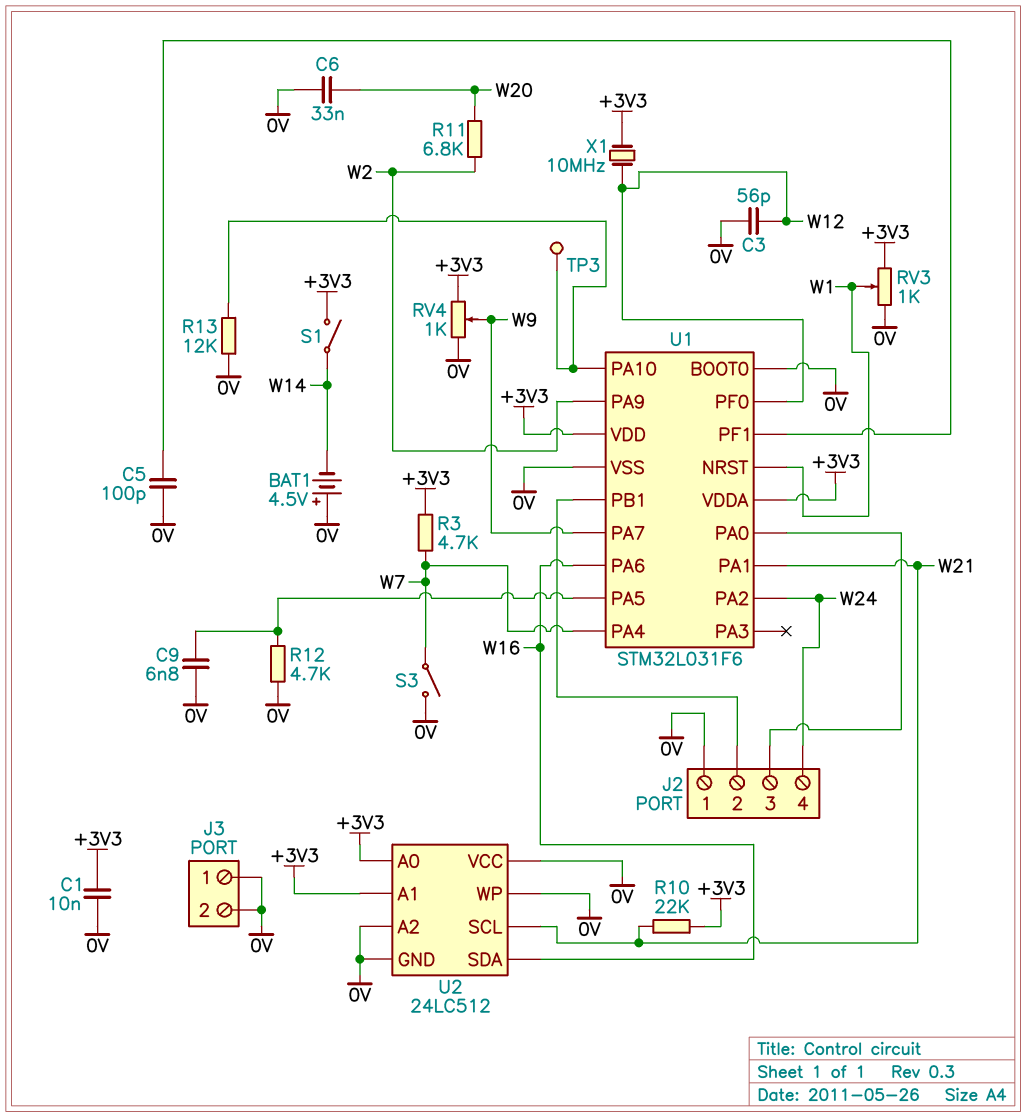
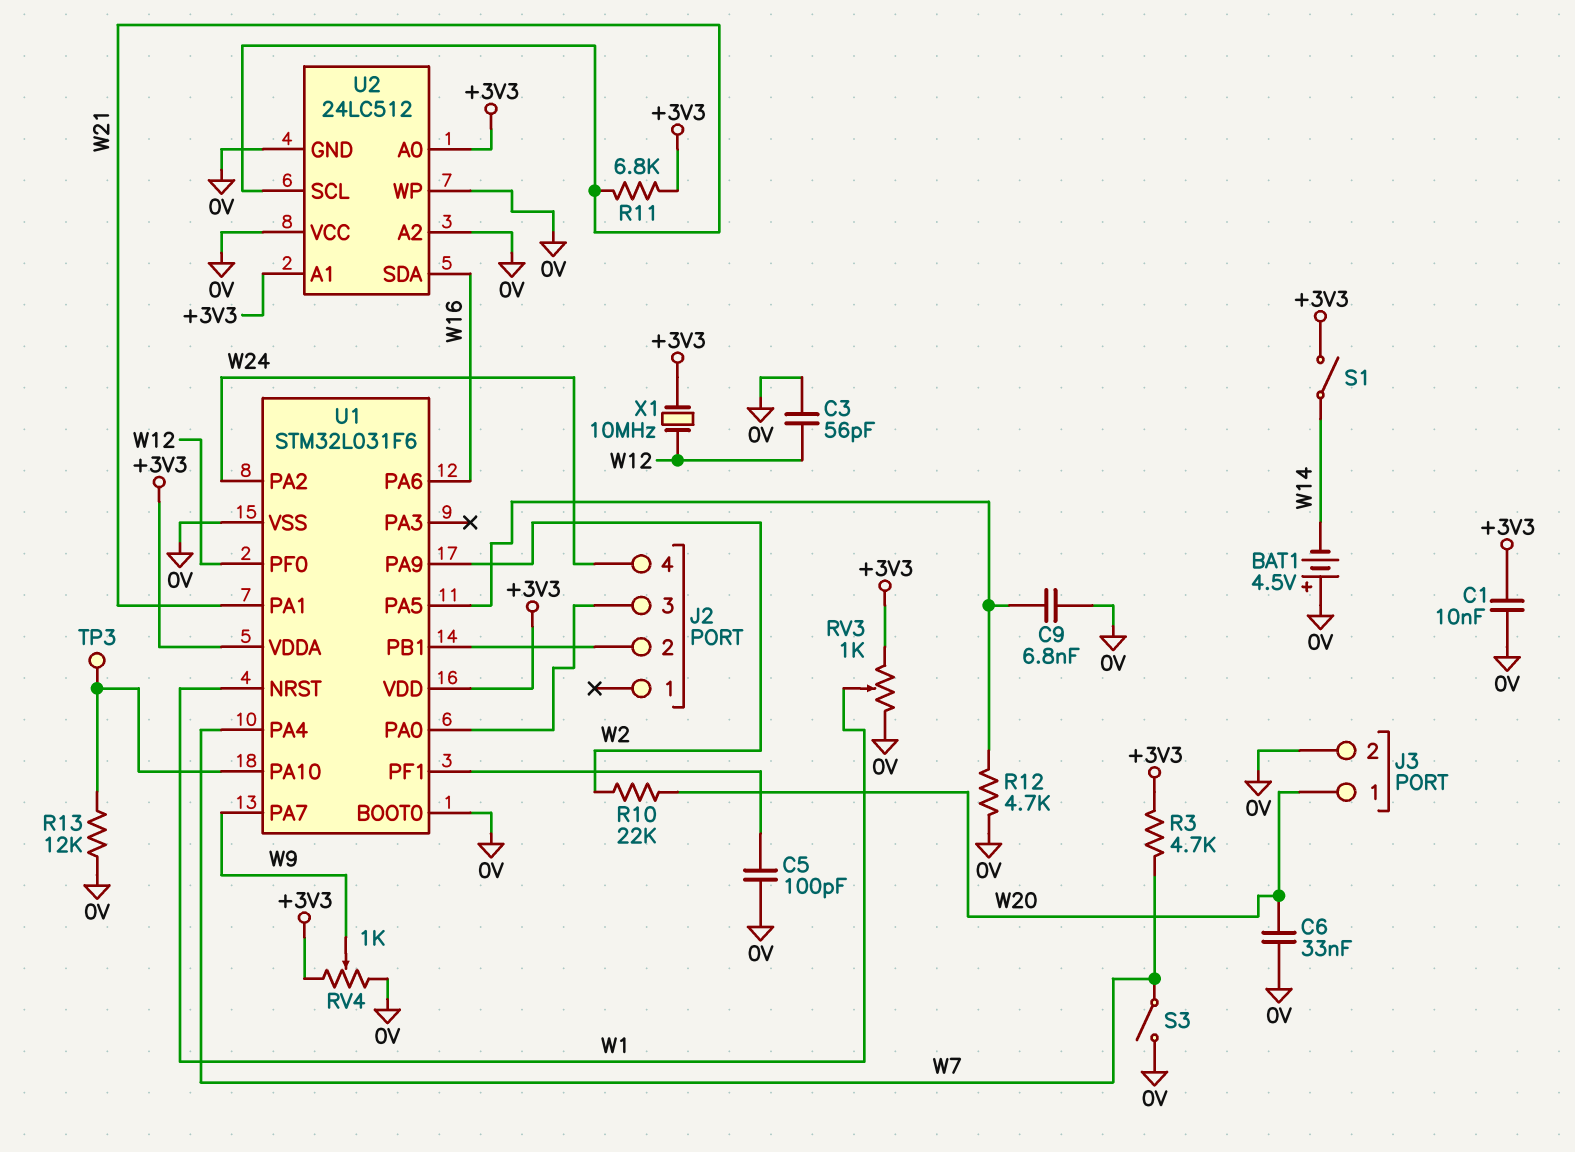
J2 pin 1: 0V -> none
J3 pin 1: 0V -> W20
R10: 22k (+3V3, W21) -> 22k (W2, W20)
R11: 6.8k (W2, W20) -> 6.8k (+3V3, W21)

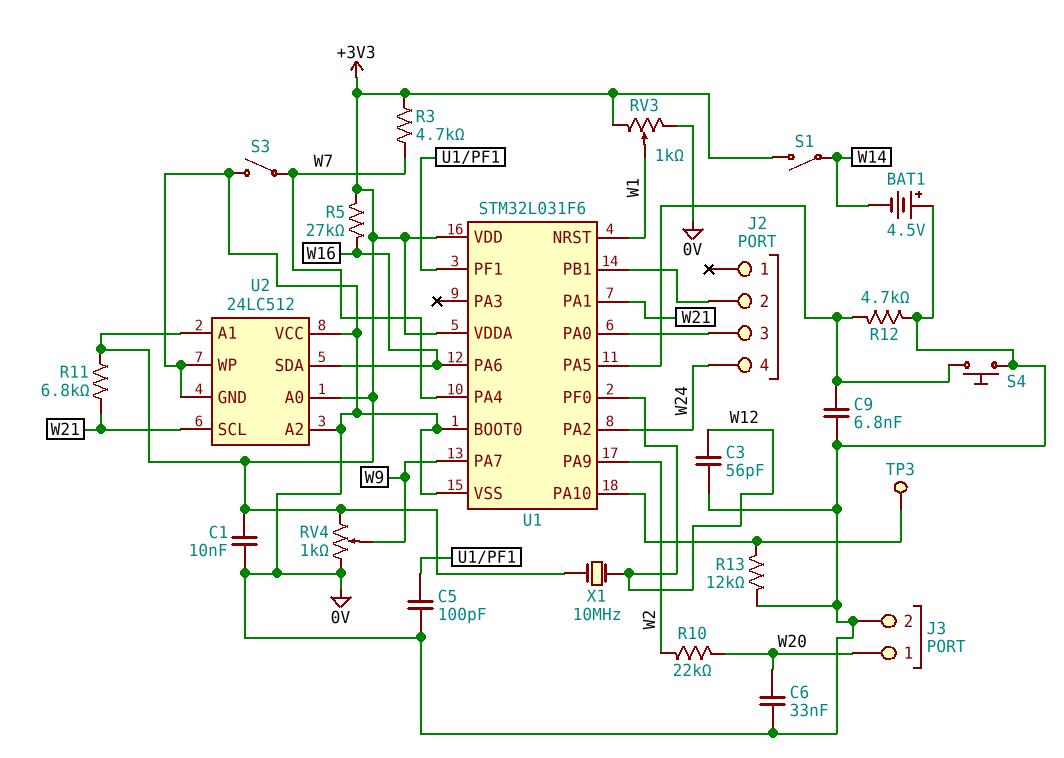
R5: none -> 27k (+3V3, W16)
S4: none -> button (0V, U1/PA5)

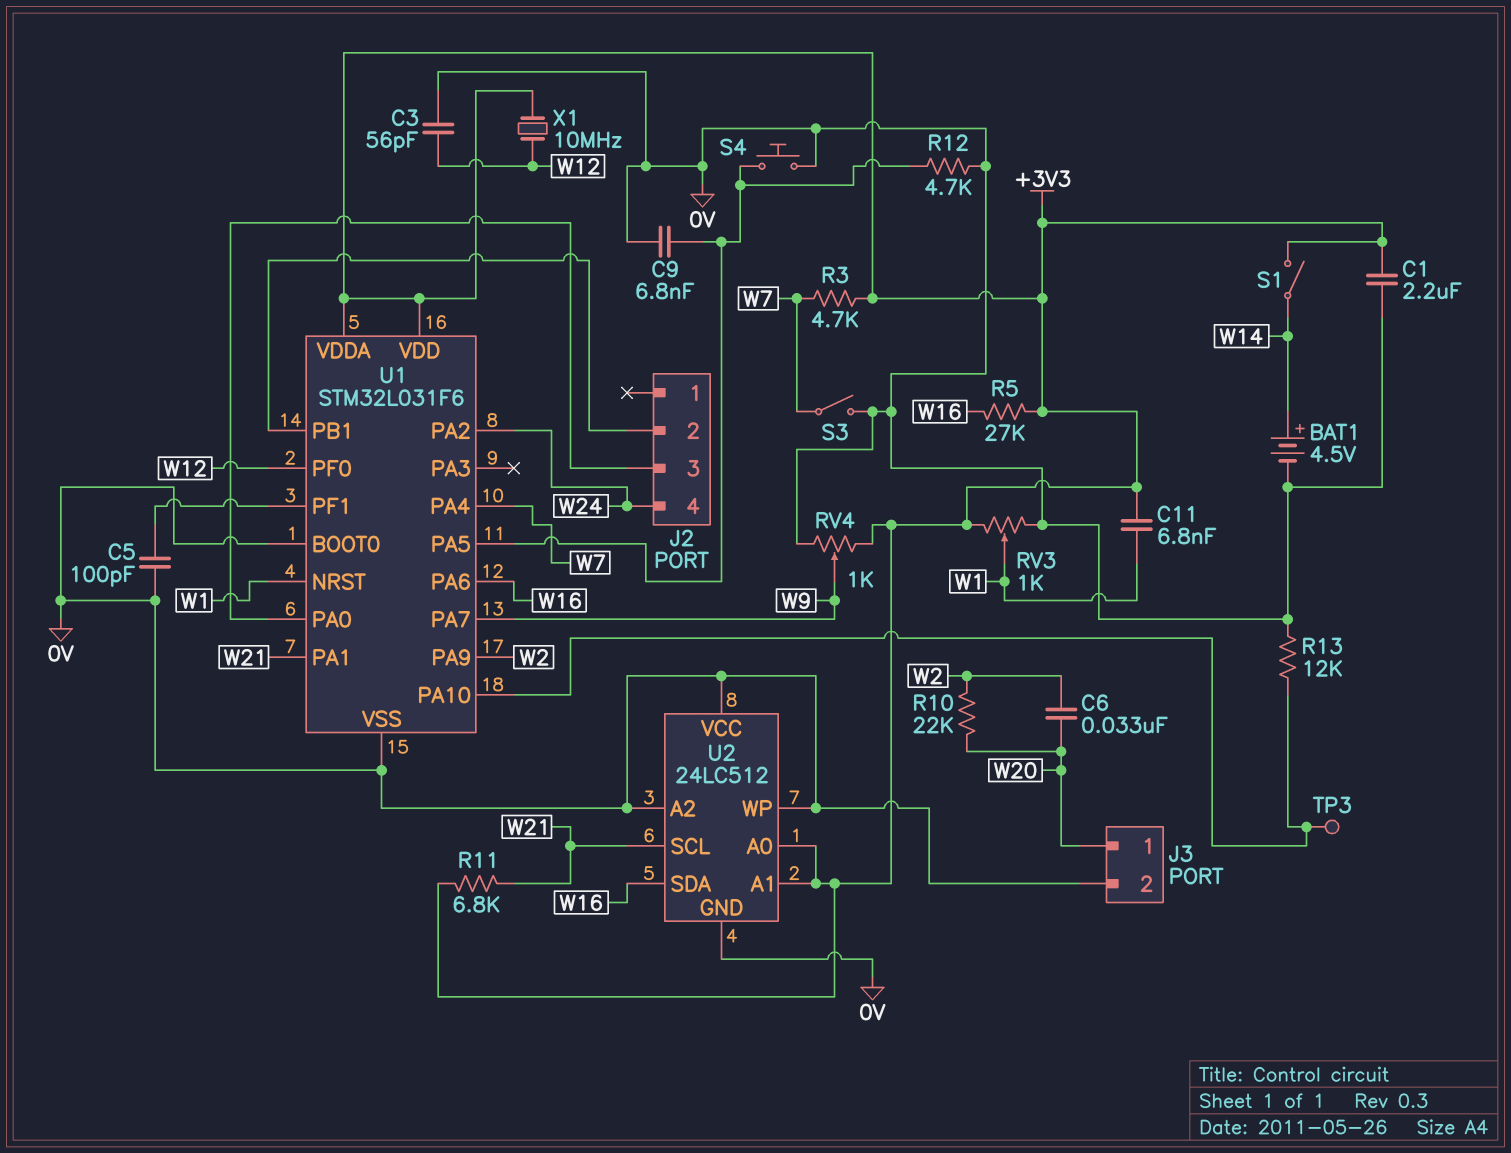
BAT1: 4.5V (plus 0V, minus W14) -> 4.5V (plus W14, minus 0V)
C1: 10nF (+3V3, 0V) -> 2.2uF (+3V3, 0V)
C6: 33nF (0V, W20) -> 33nF (W2, W20)
C11: none -> 6.8nF (+3V3, W1)

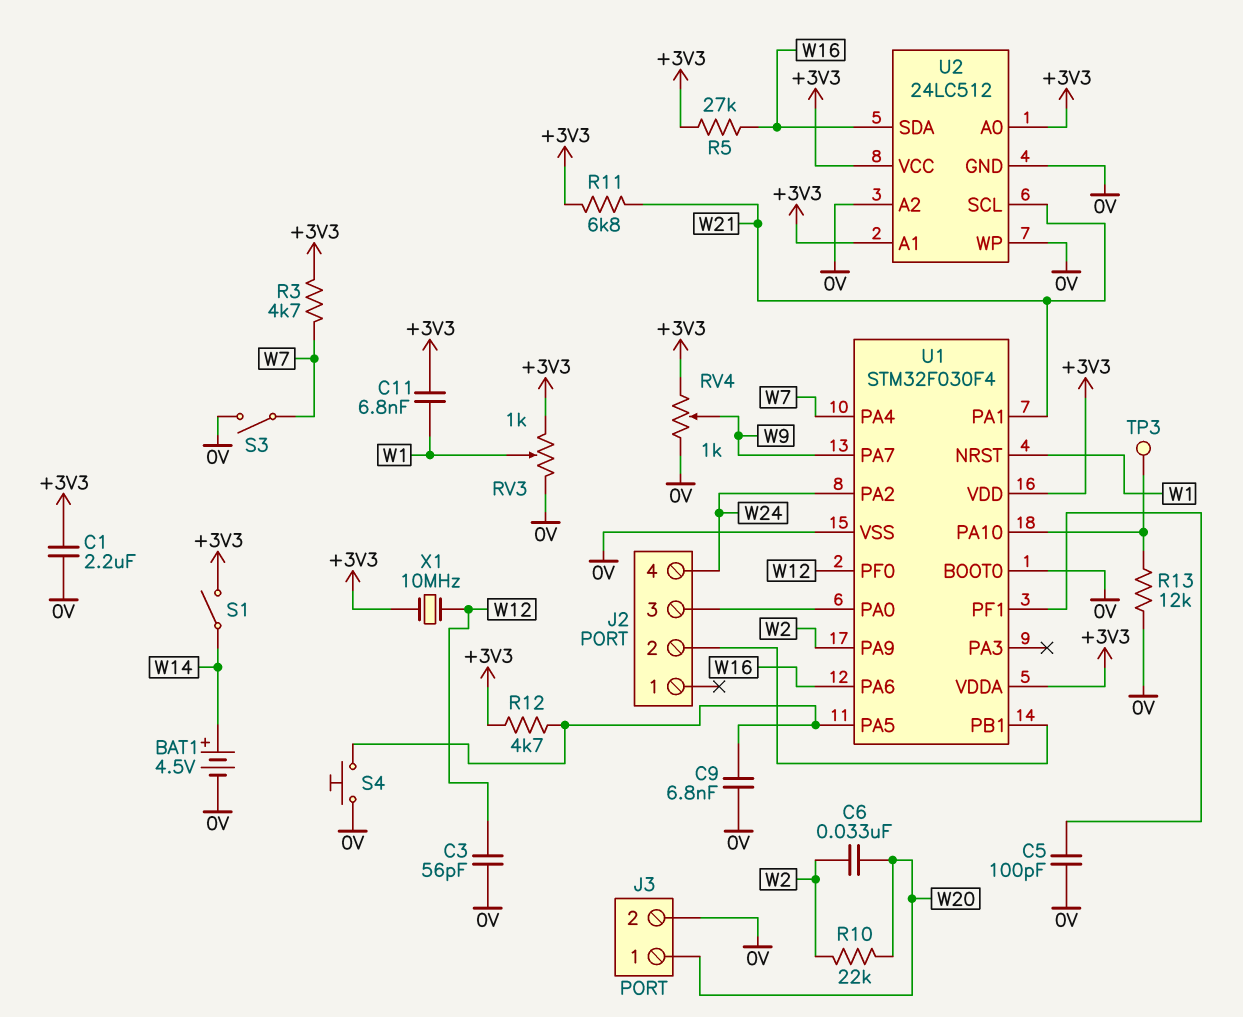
R12: 4.7k (0V, U1/PA5) -> 4.7k (+3V3, U1/PA5)
U1: STM32L031F6 -> STM32F030F4
U2 pin VCC: 0V -> +3V3

